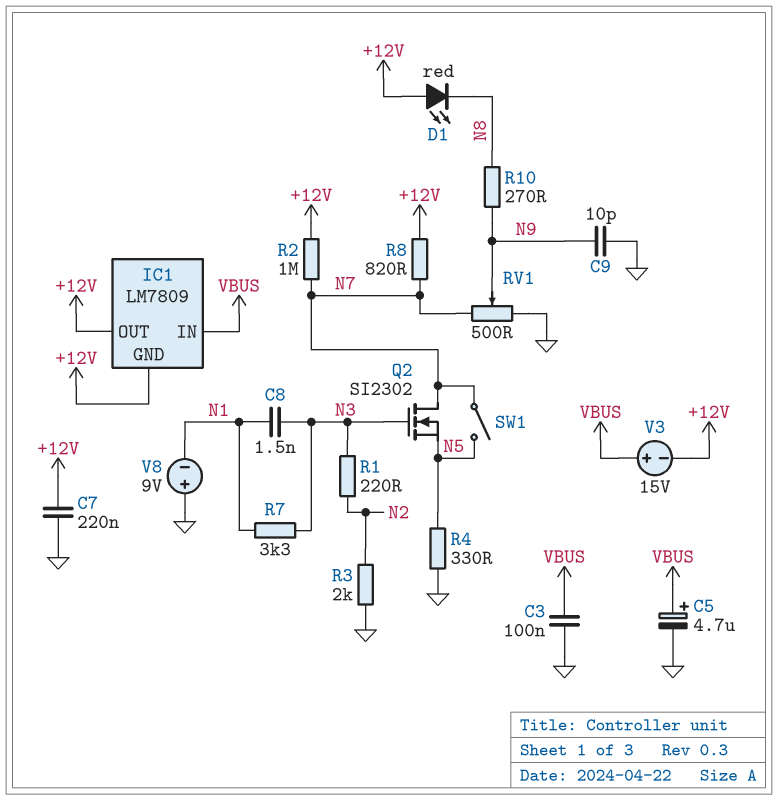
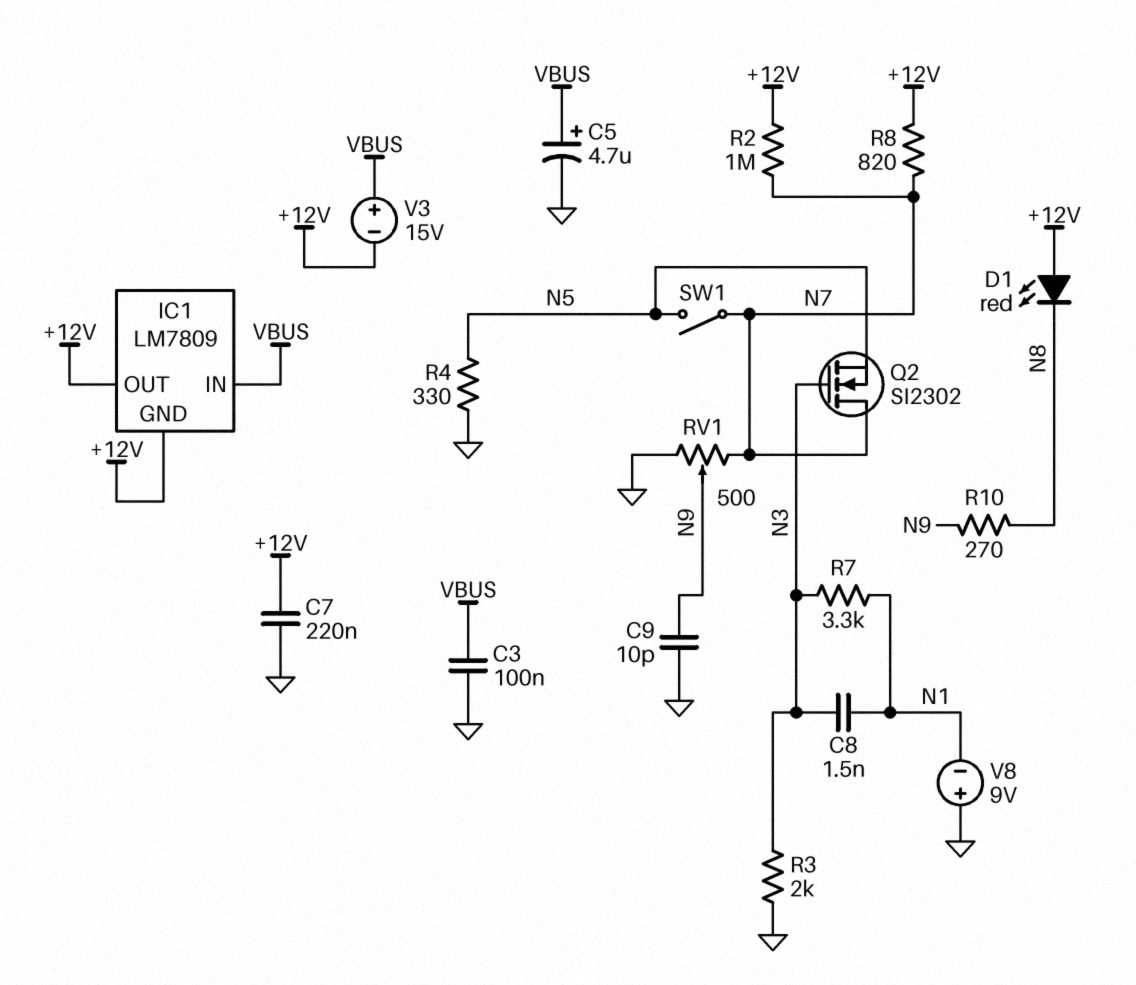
R1: 220 (N2, N3) -> none
R3: 2k (GND, N2) -> 2k (GND, N3)

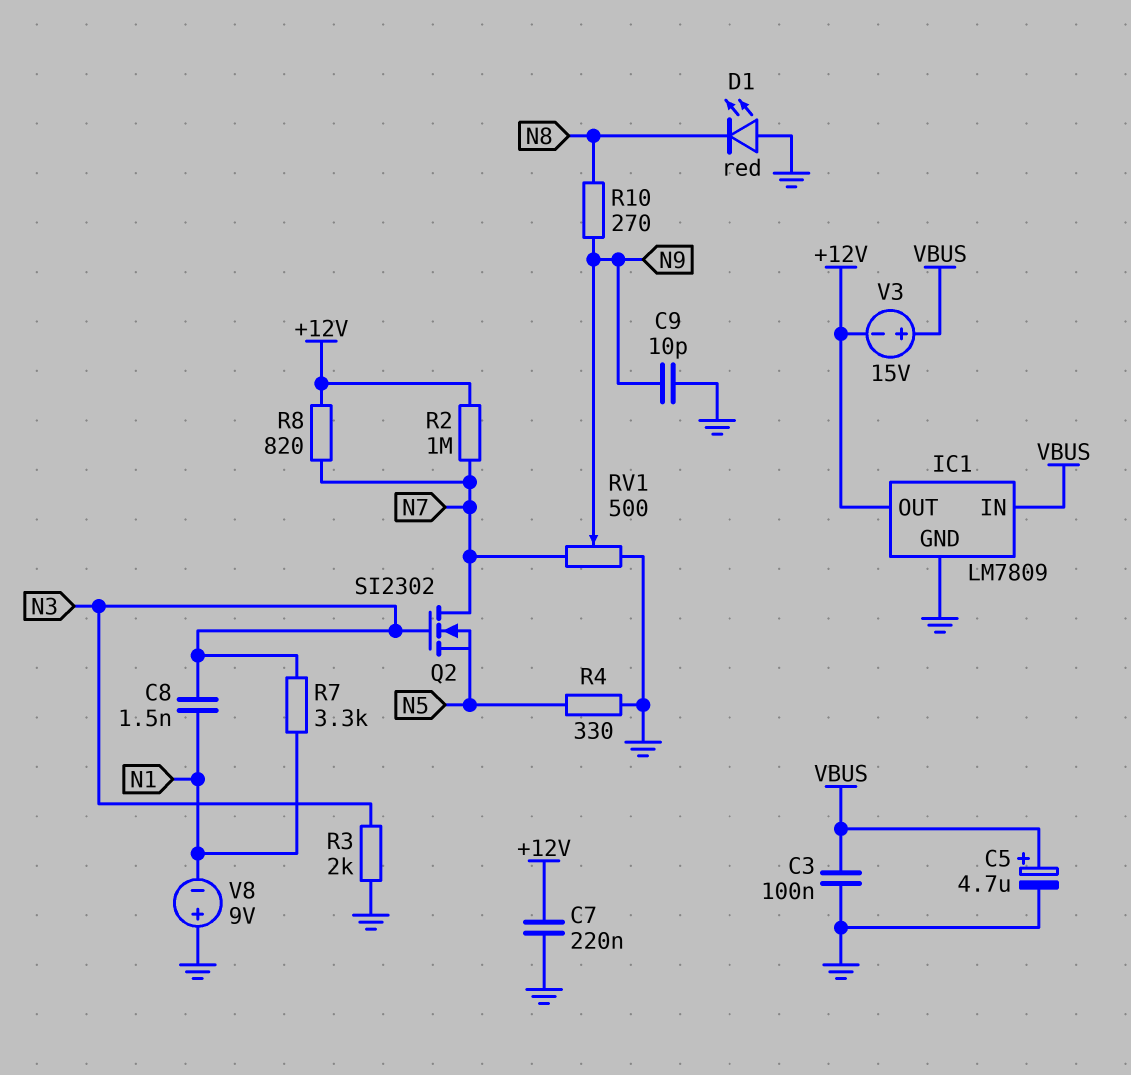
D1: LED red (A +12V, K N8) -> LED red (A GND, K N8)
IC1 pin GND: +12V -> GND
SW1: switch (N5, N7) -> none

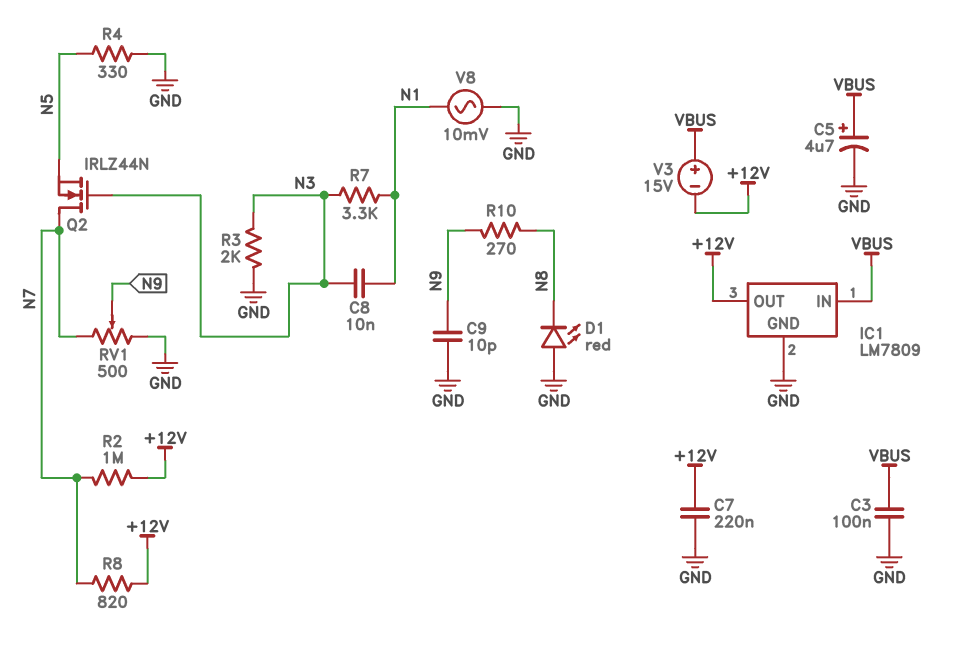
C8: 1.5nF (N1, N3) -> 10nF (N1, N3)
Q2: NMOS SI2302 (G N3, D N7, S N5) -> NMOS IRLZ44N (G N3, D N7, S N5)
V8: 9V (plus GND, minus N1) -> AC 10mV (GND, N1)

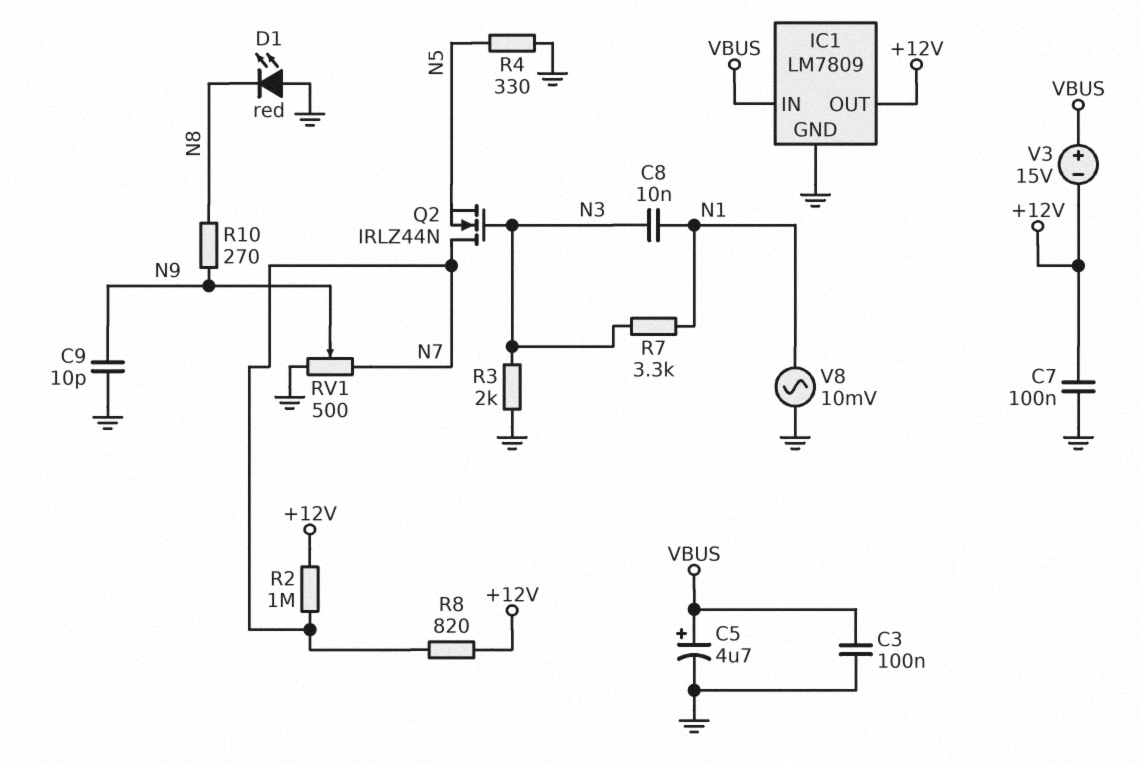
C7: 220nF (+12V, GND) -> 100nF (+12V, GND)

